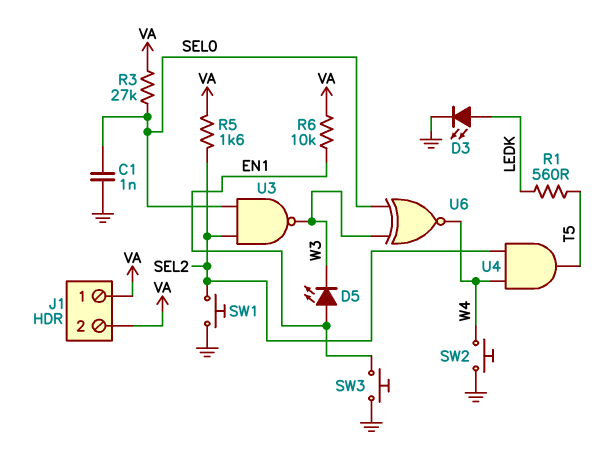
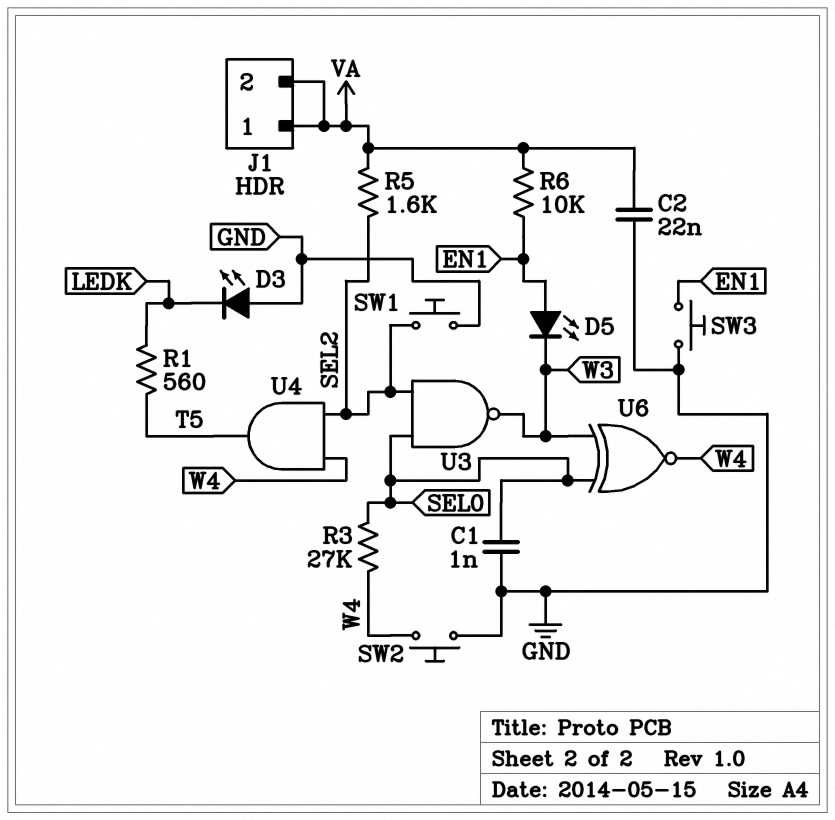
C2: none -> 22nF (GND, VA)
D3: LED (A LEDK, K GND) -> LED (A GND, K LEDK)
R3: 27k (SEL0, VA) -> 27k (SEL0, W4)

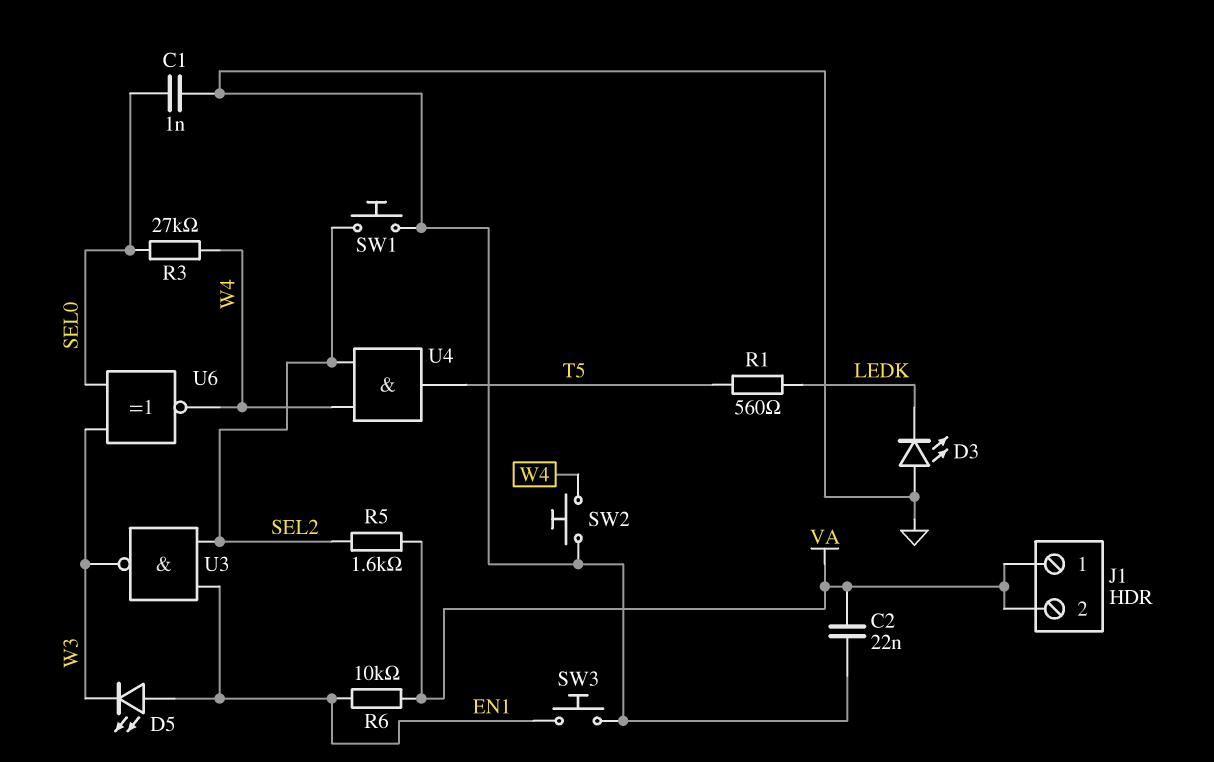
U3: NAND (in SEL0, in SEL2, out W3) -> NAND (in EN1, in SEL2, out W3)

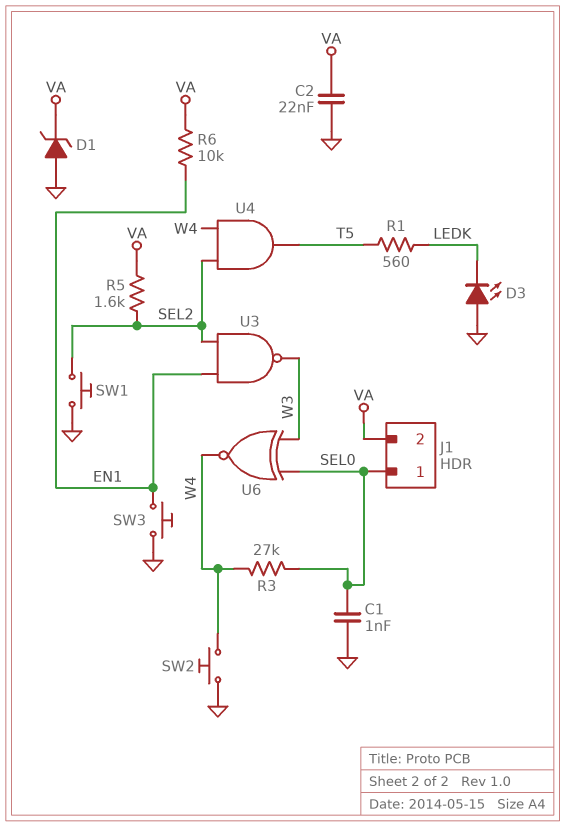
D1: none -> zener (A GND, K VA)
D5: LED (A EN1, K W3) -> none
J1 pin 1: VA -> SEL0

